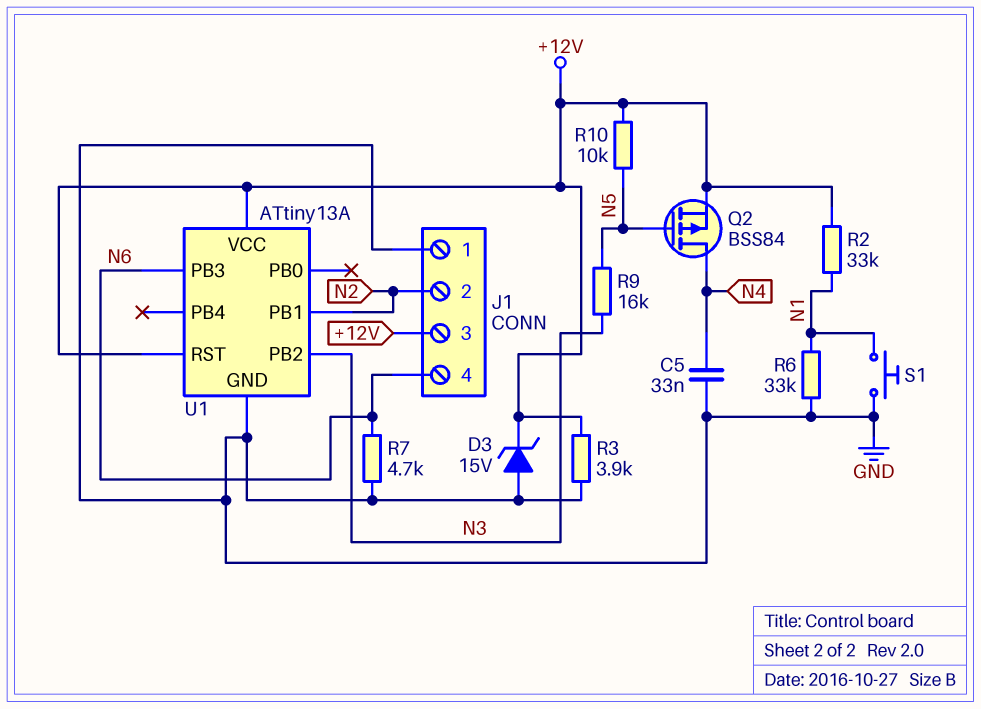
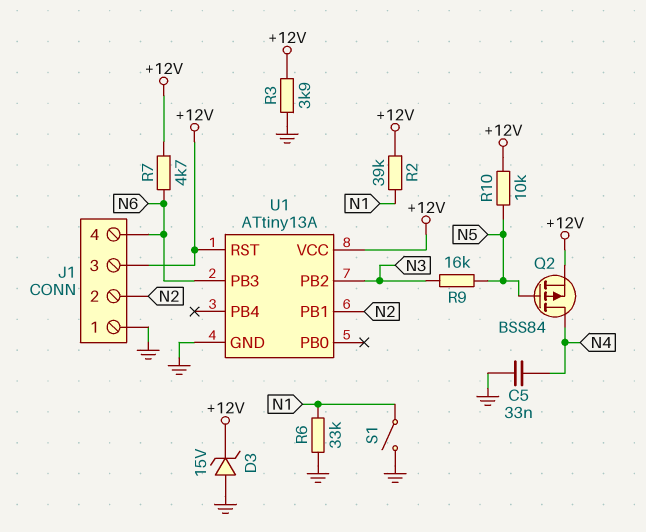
R2: 33k (+12V, N1) -> 39k (+12V, N1)
R7: 4.7k (GND, N6) -> 4.7k (+12V, N6)
S1: button (GND, N1) -> switch (GND, N1)

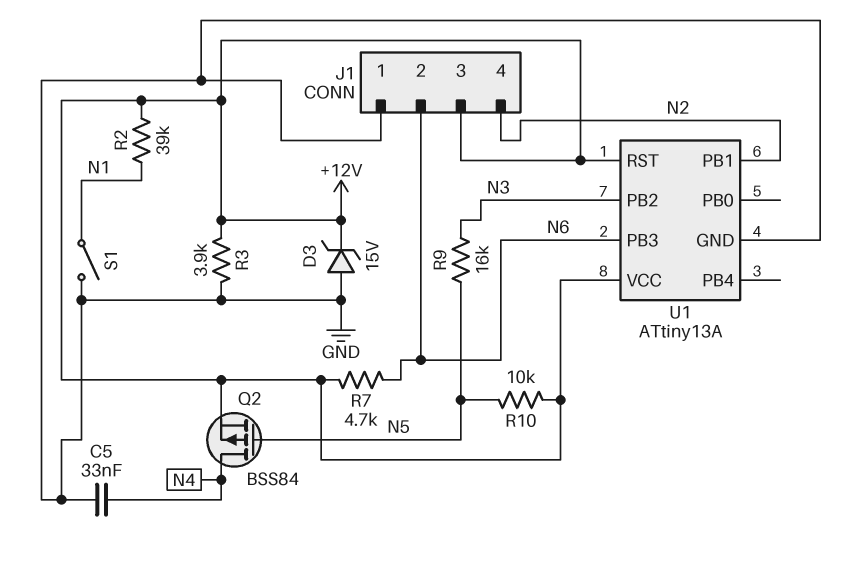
J1 pin 2: N2 -> N6
J1 pin 4: N6 -> N2
R6: 33k (GND, N1) -> none

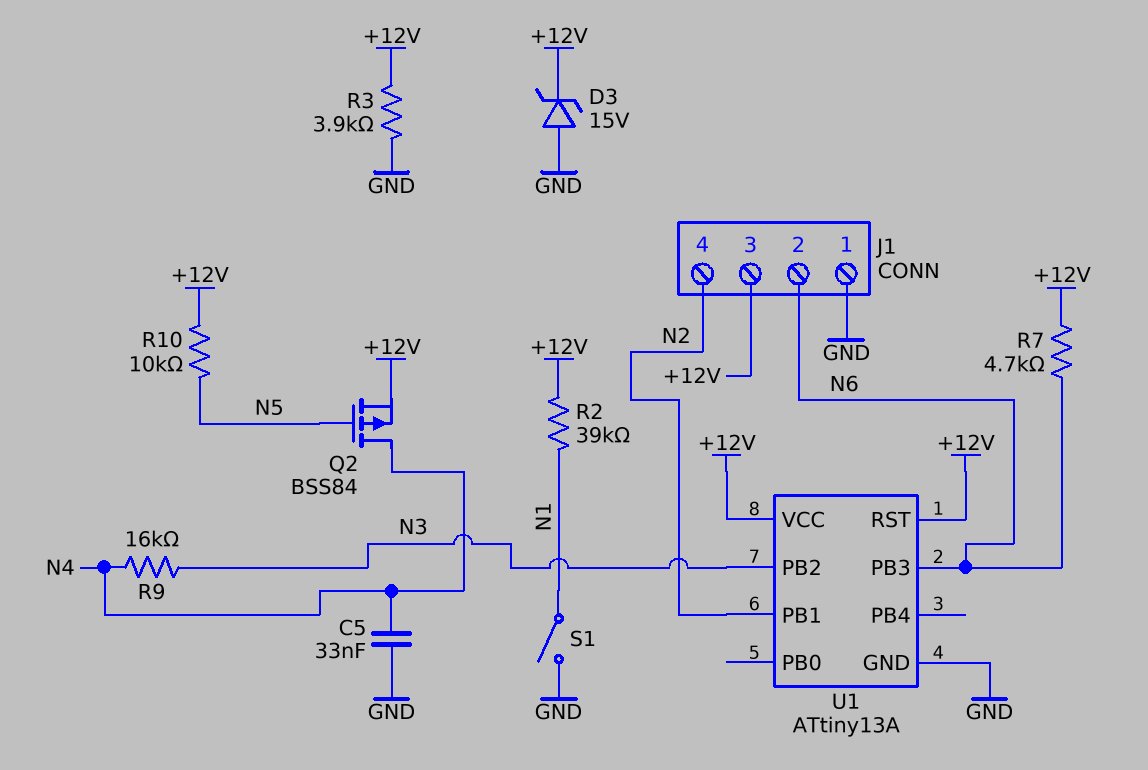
R9: 16k (N3, N5) -> 16k (N3, N4)

